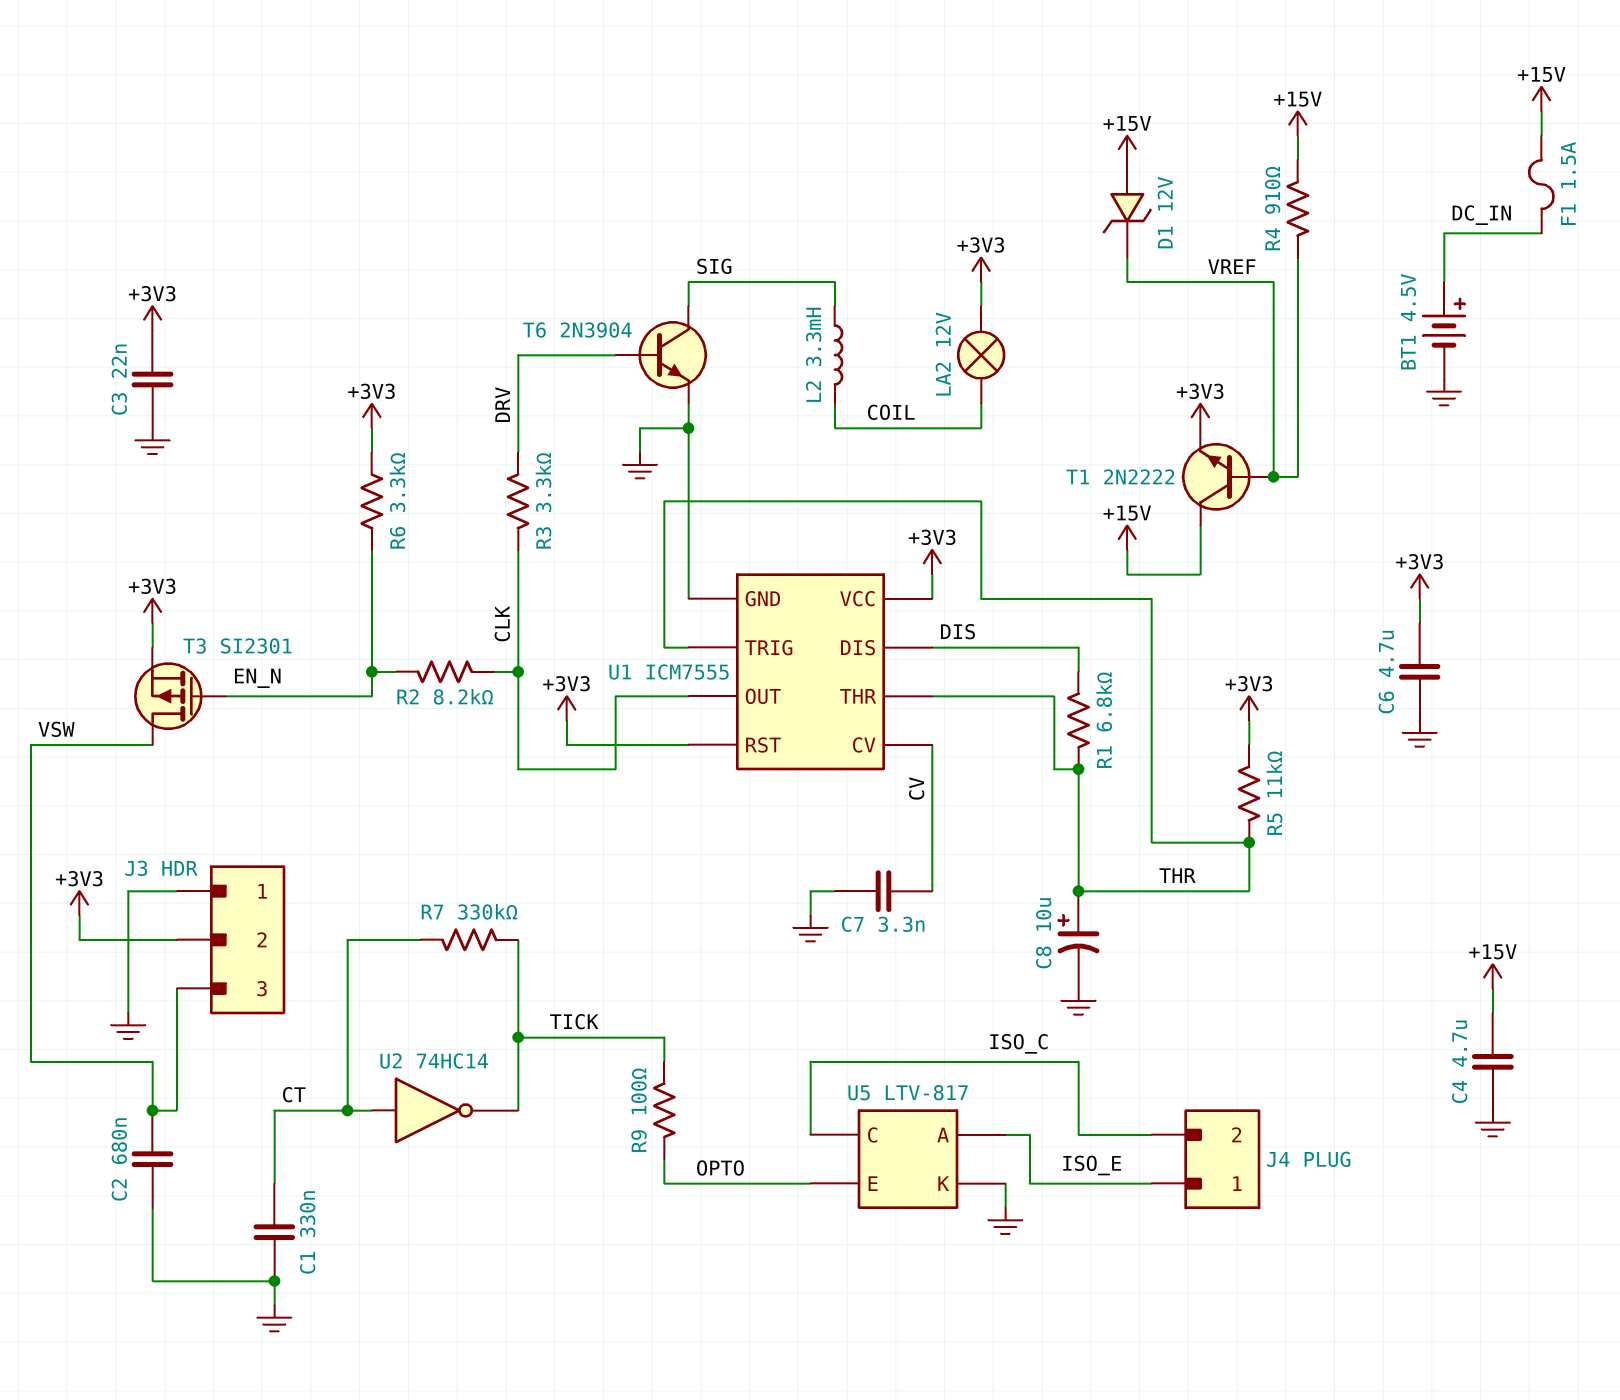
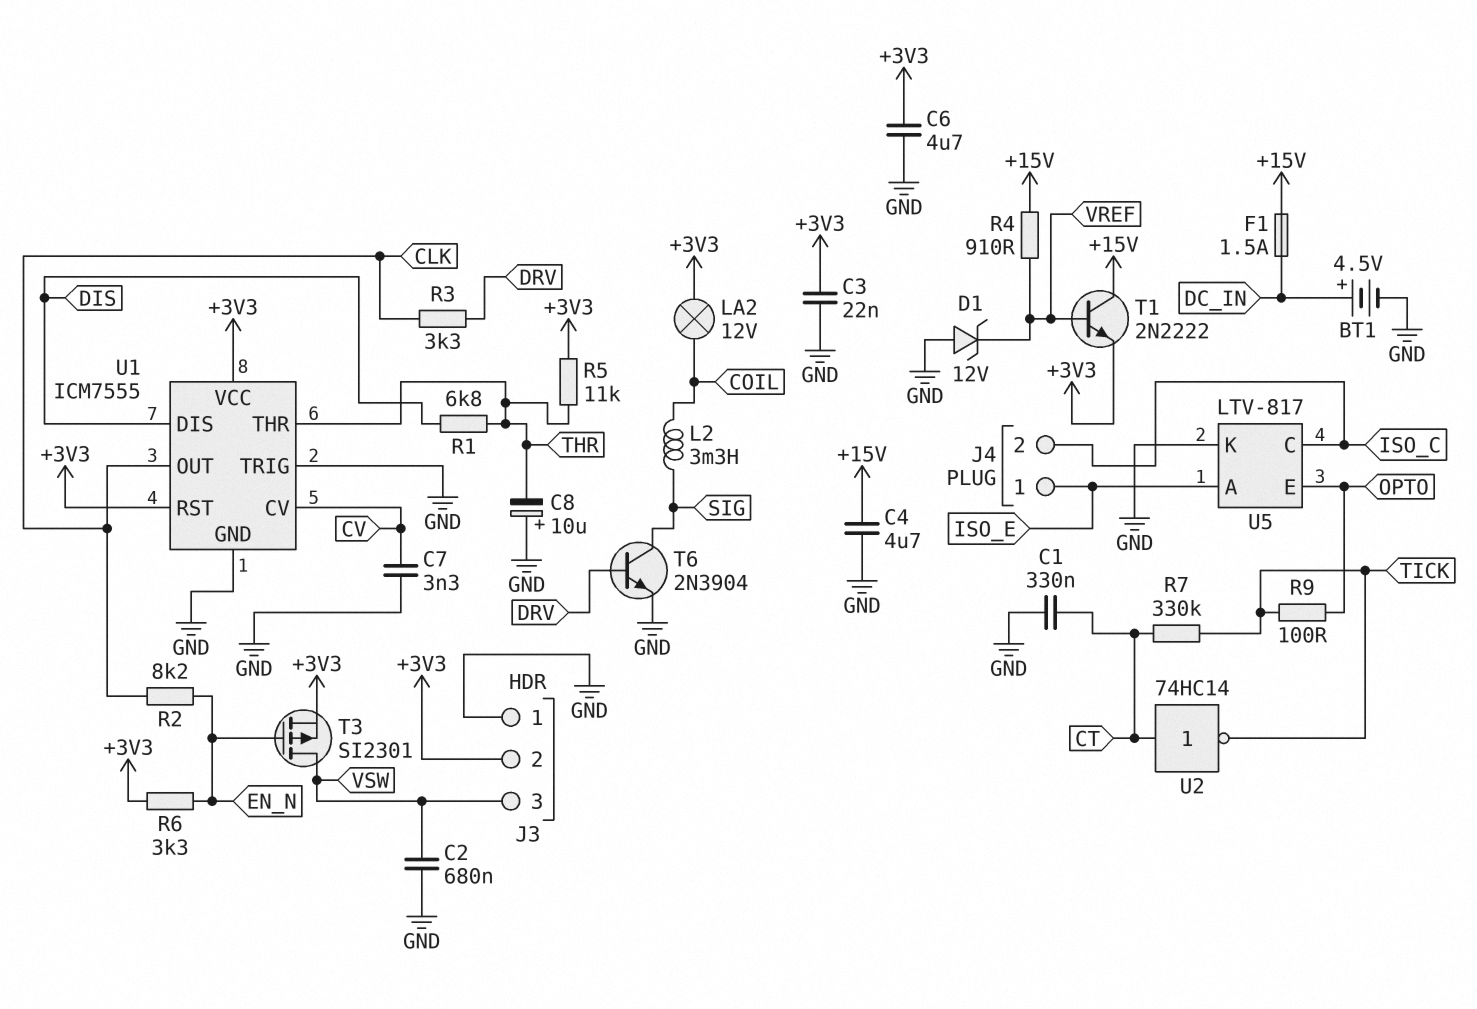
C8: 10uF (plus THR, minus GND) -> 10uF (plus GND, minus THR)
D1: zener 12V (A +15V, K VREF) -> zener 12V (A GND, K VREF)
U1 pin TRIG: THR -> GND

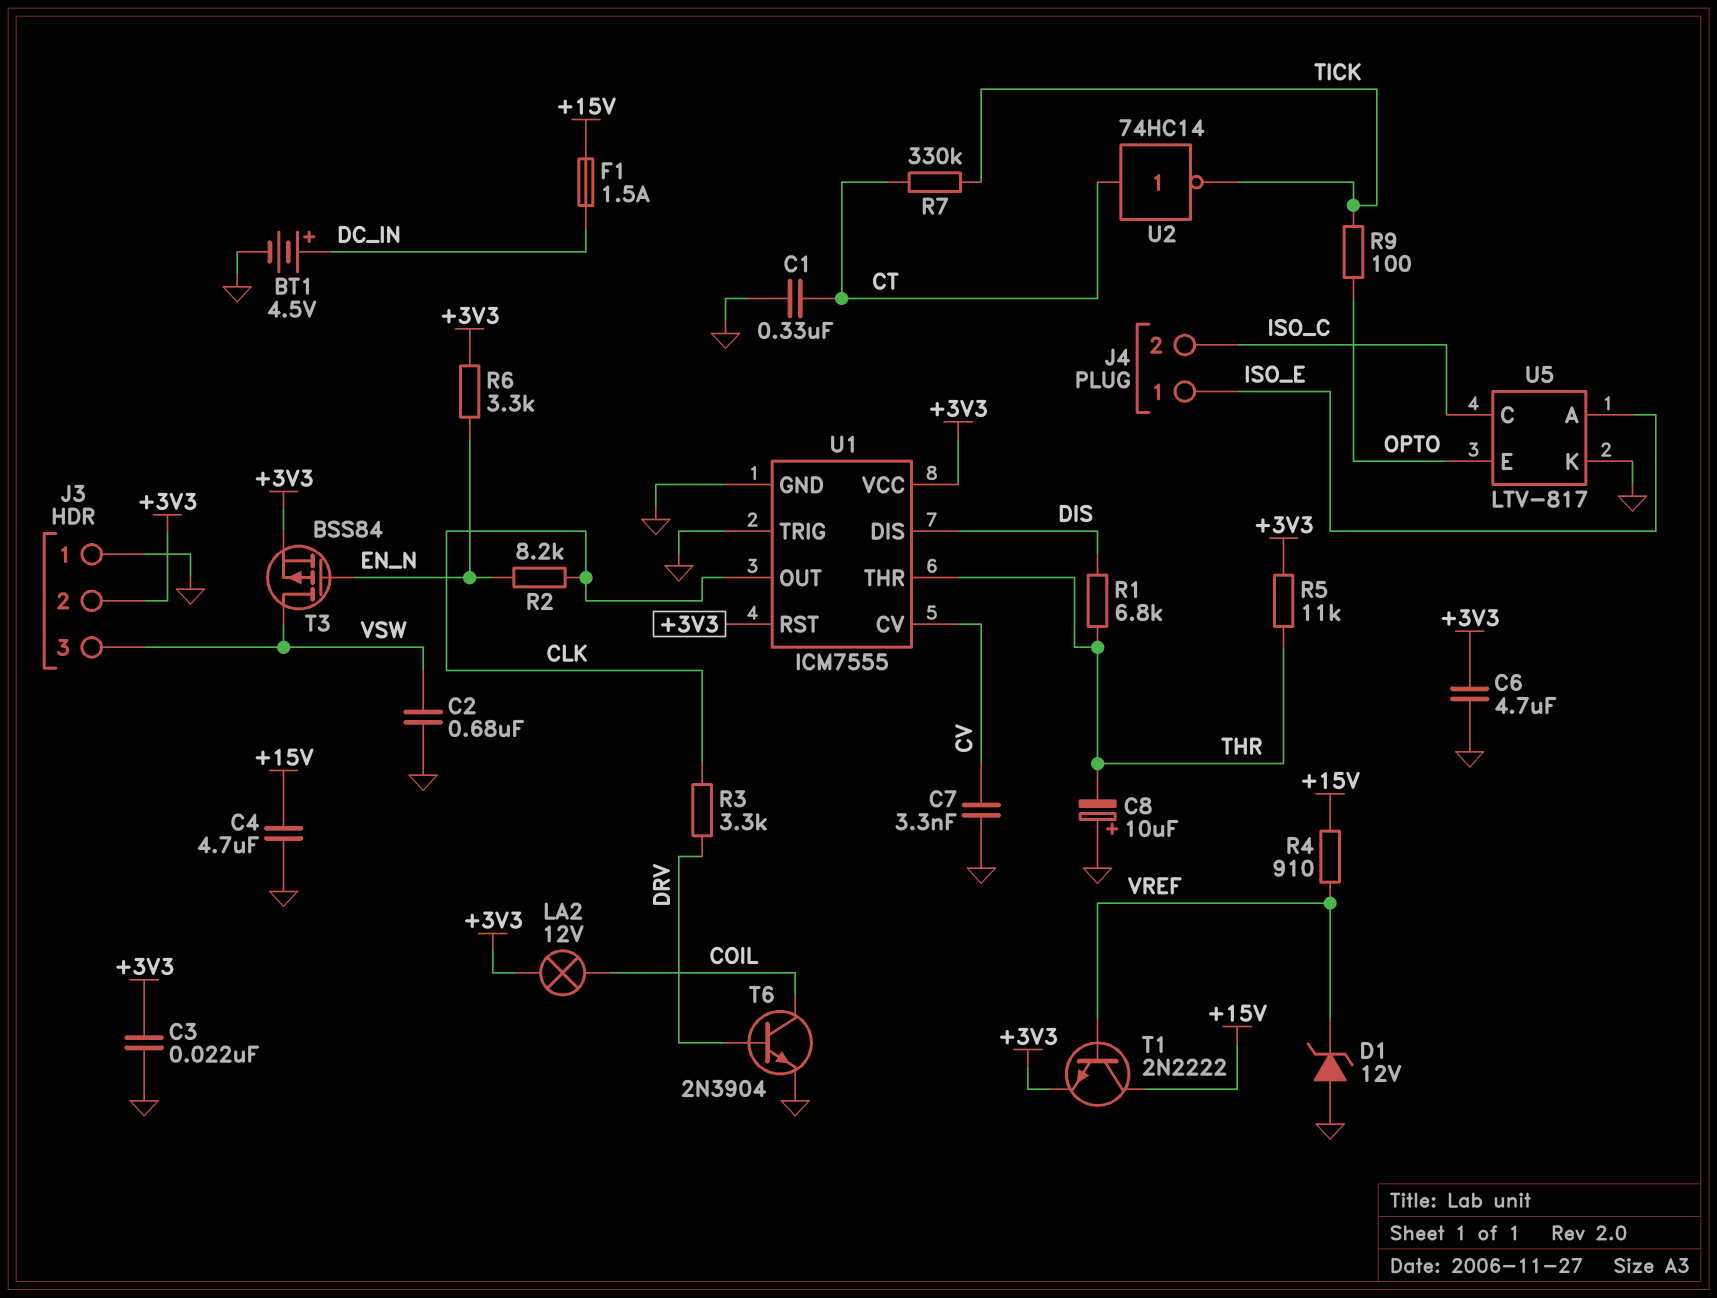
L2: 3.3mH (COIL, SIG) -> none
T3: PMOS SI2301 (G EN_N, D VSW, S +3V3) -> PMOS BSS84 (G EN_N, D VSW, S +3V3)
T6: NPN 2N3904 (B DRV, C SIG, E GND) -> NPN 2N3904 (B DRV, C COIL, E GND)

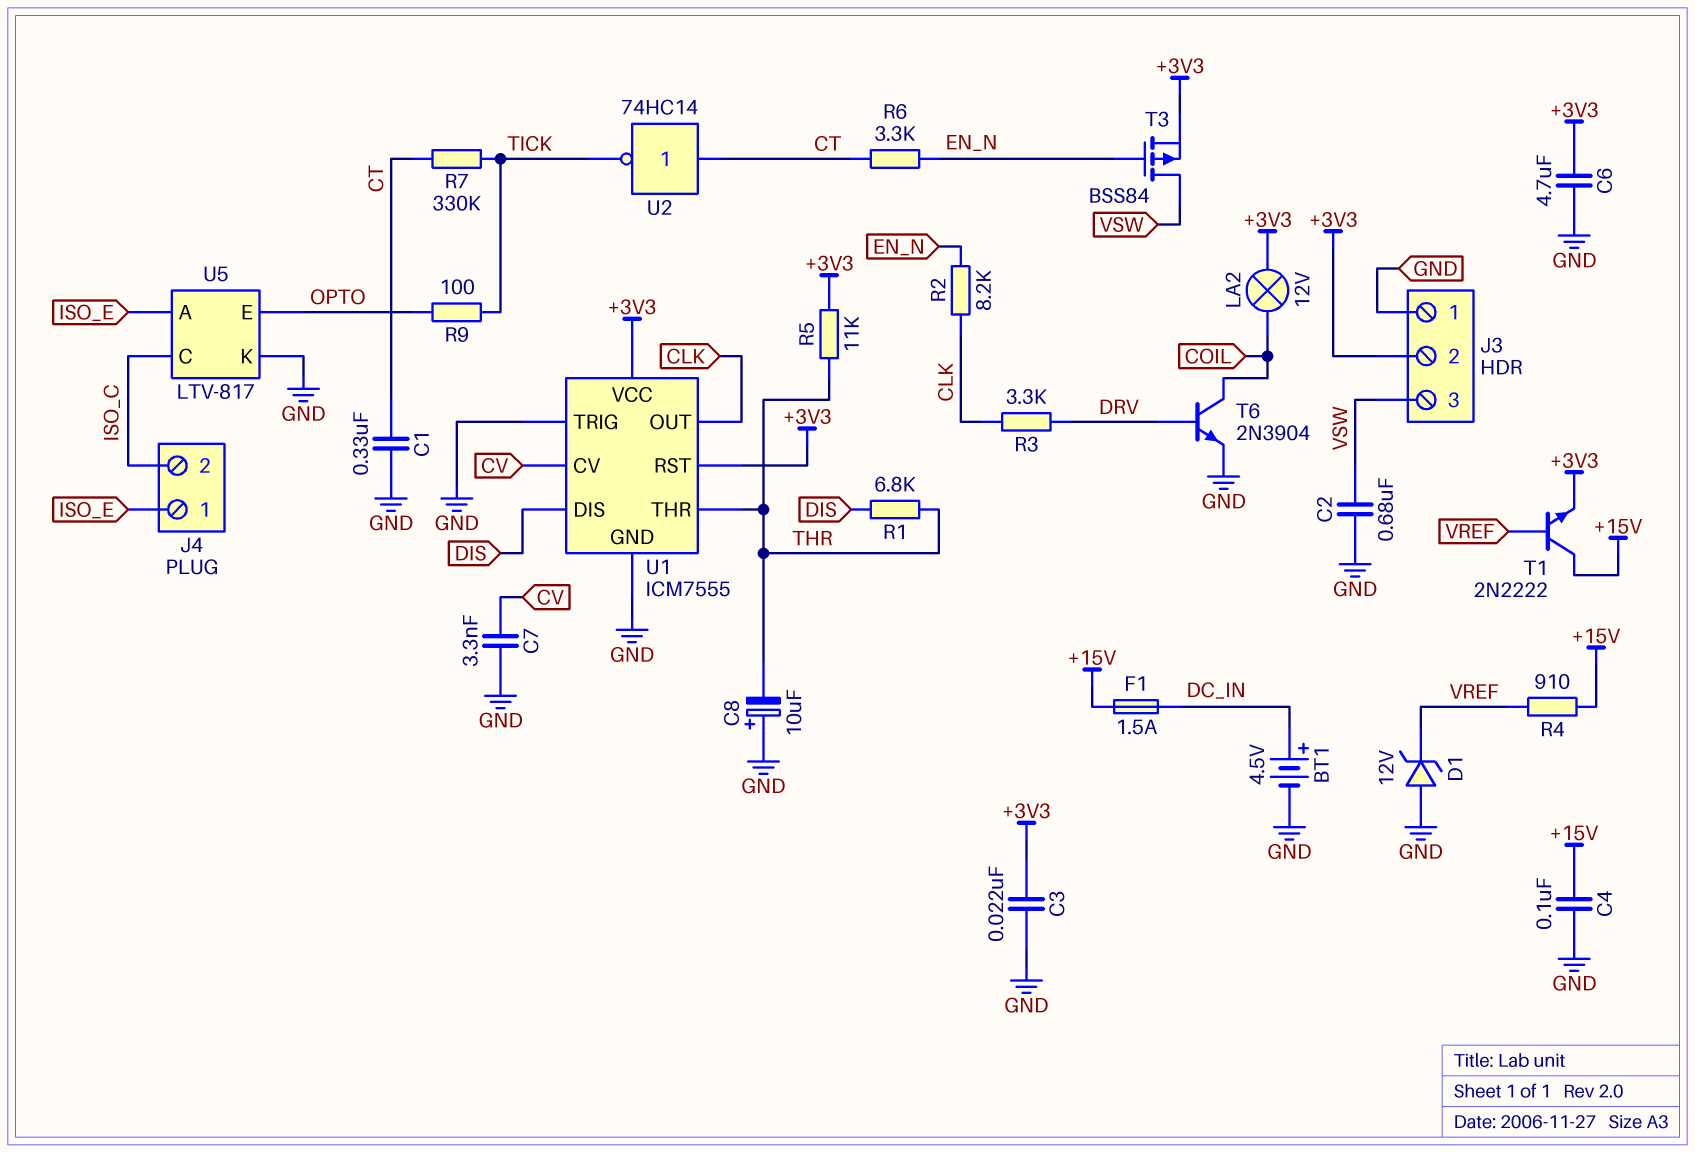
C4: 4.7uF (+15V, GND) -> 100nF (+15V, GND)
R6: 3.3k (+3V3, EN_N) -> 3.3k (CT, EN_N)

